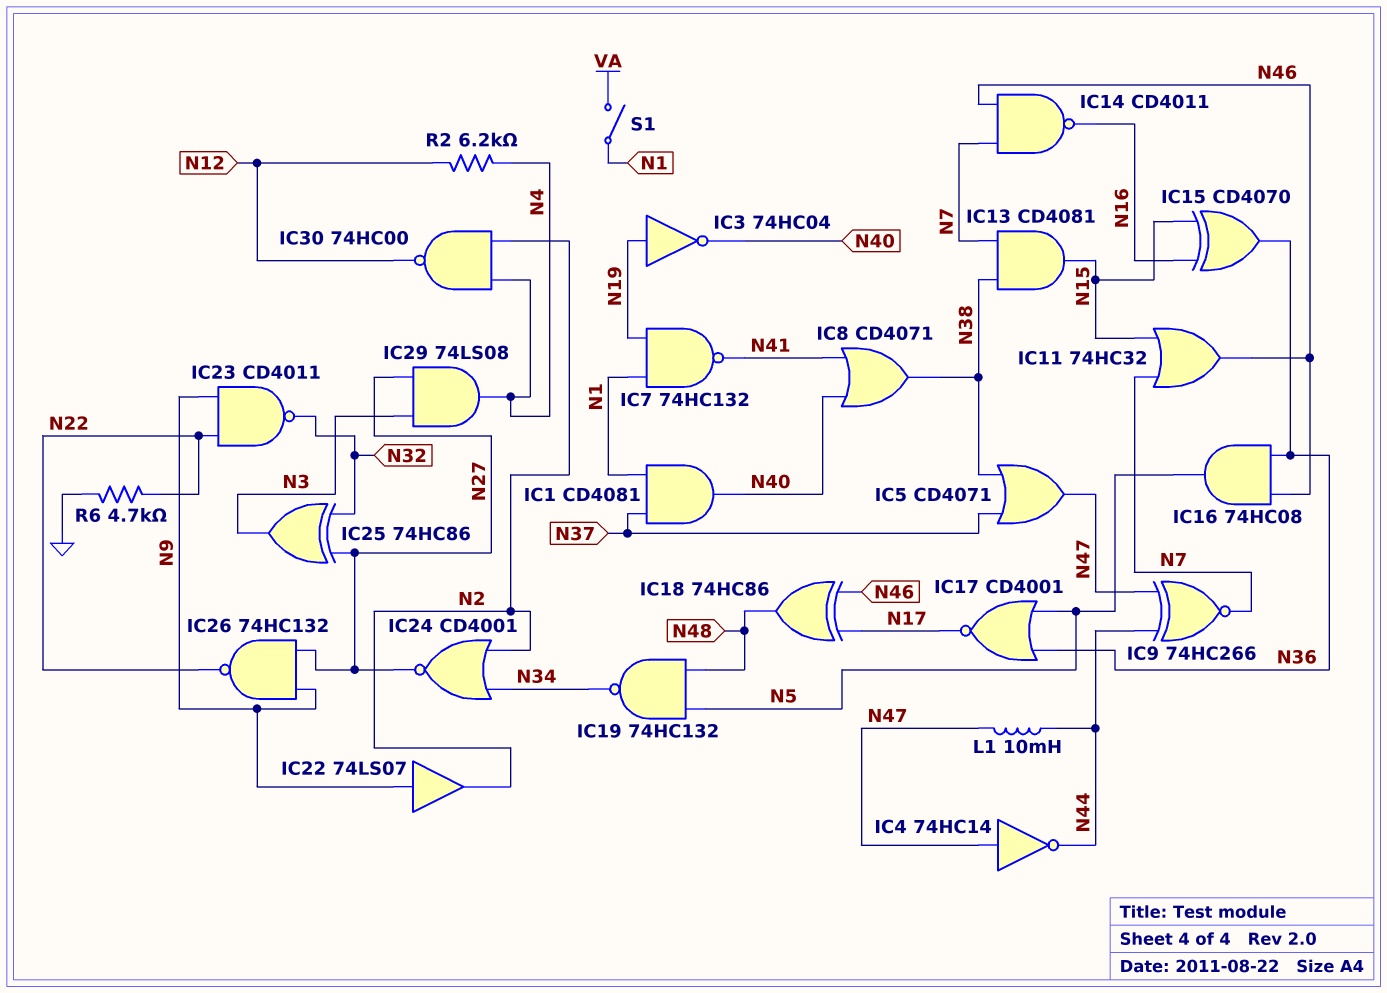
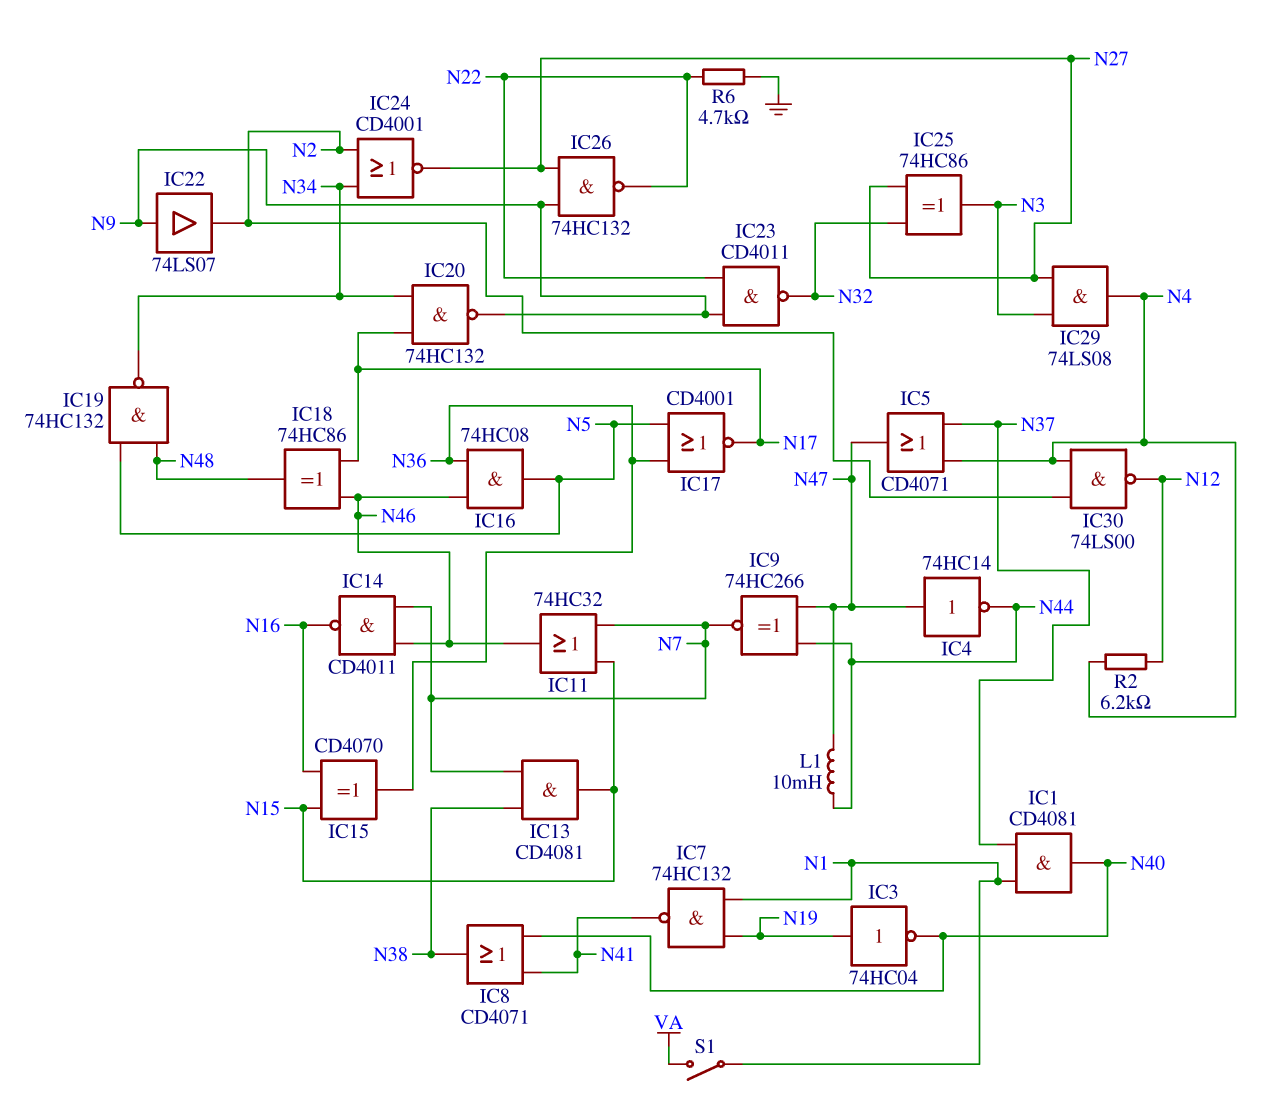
IC5: OR CD4071 (in N37, in N38, out N47) -> OR CD4071 (in N4, in N37, out N47)
IC20: none -> NAND 74HC132 (in N17, in N34, out N9)
IC30: NAND 74HC00 (in N2, in N4, out N12) -> NAND 74LS00 (in N2, in N4, out N12)

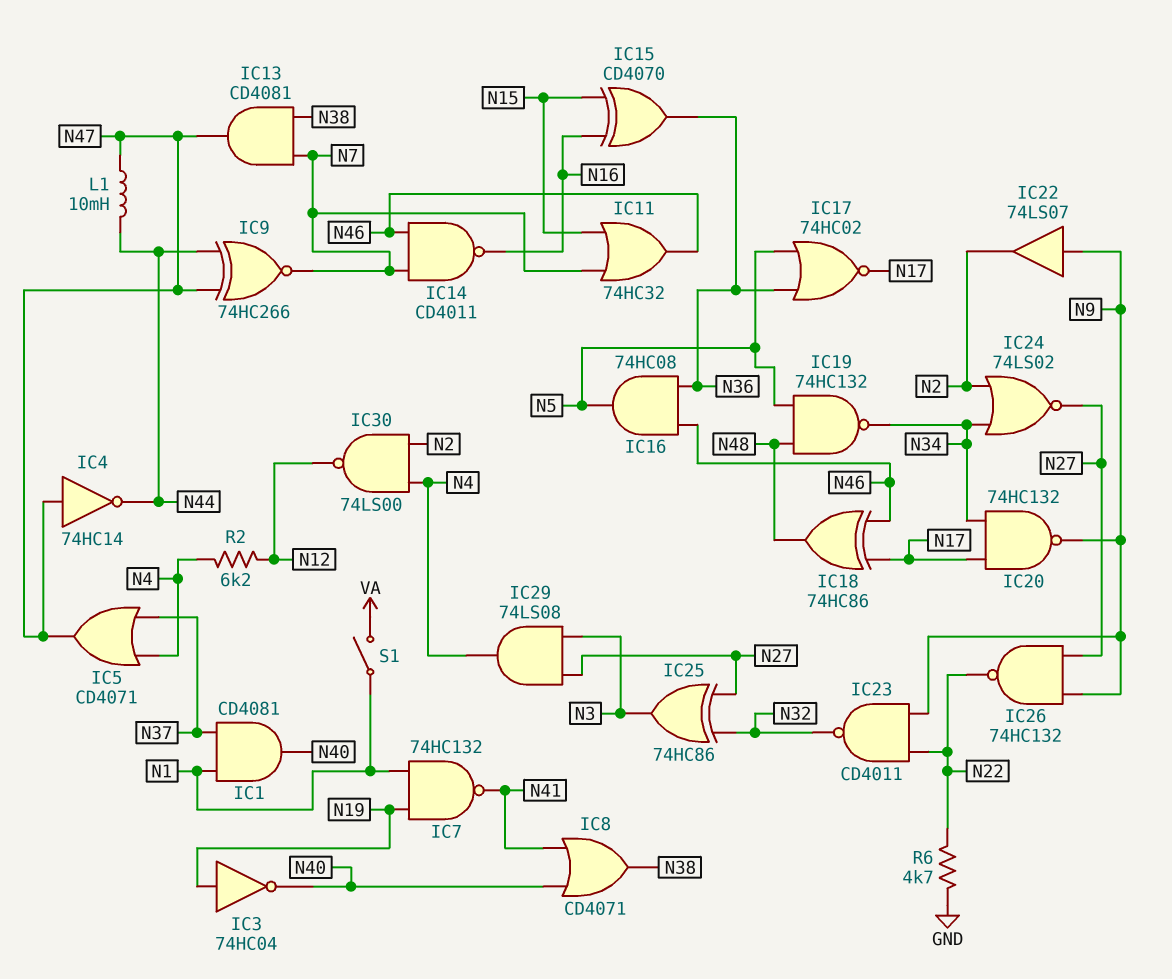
IC13: AND CD4081 (in N7, in N38, out N15) -> AND CD4081 (in N7, in N38, out N47)
IC17: NOR CD4001 (in N5, in N36, out N17) -> NOR 74HC02 (in N5, in N36, out N17)
IC24: NOR CD4001 (in N2, in N34, out N27) -> NOR 74LS02 (in N2, in N34, out N27)

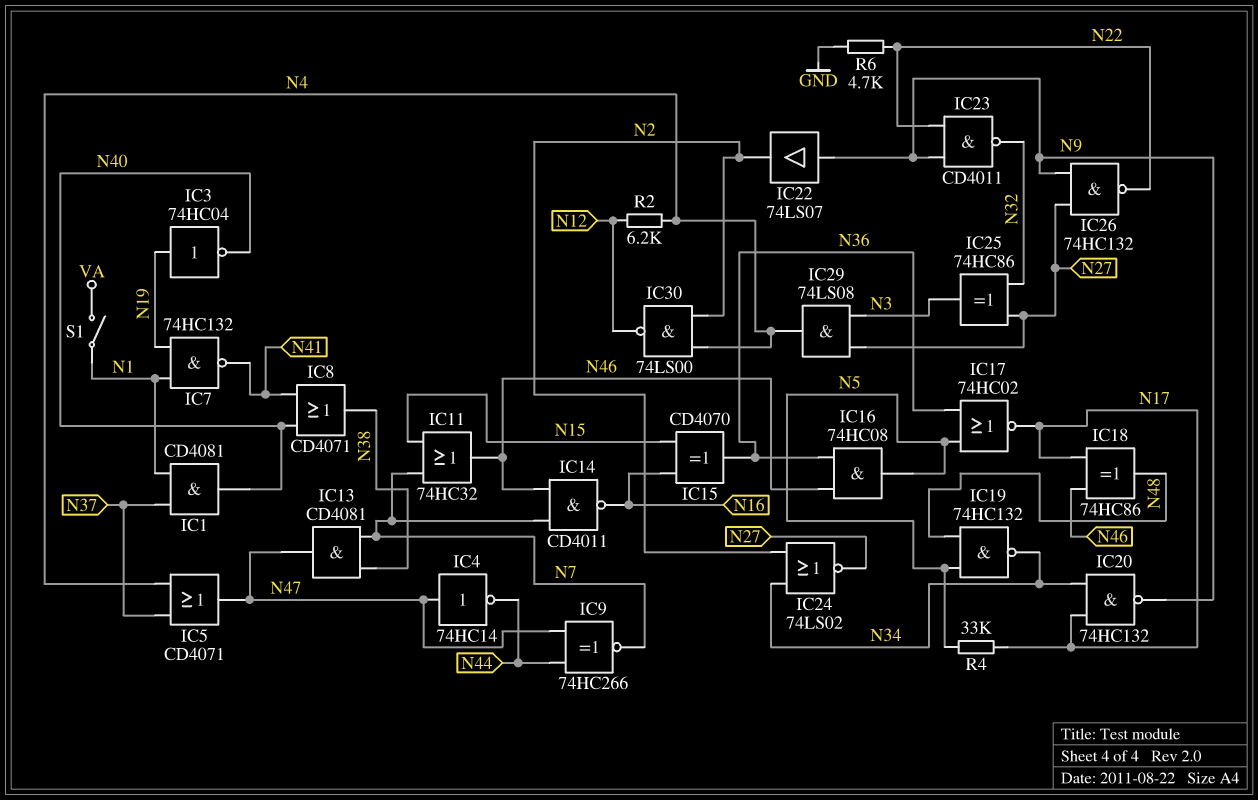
L1: 10mH (N44, N47) -> none
R4: none -> 33k (N5, N17)

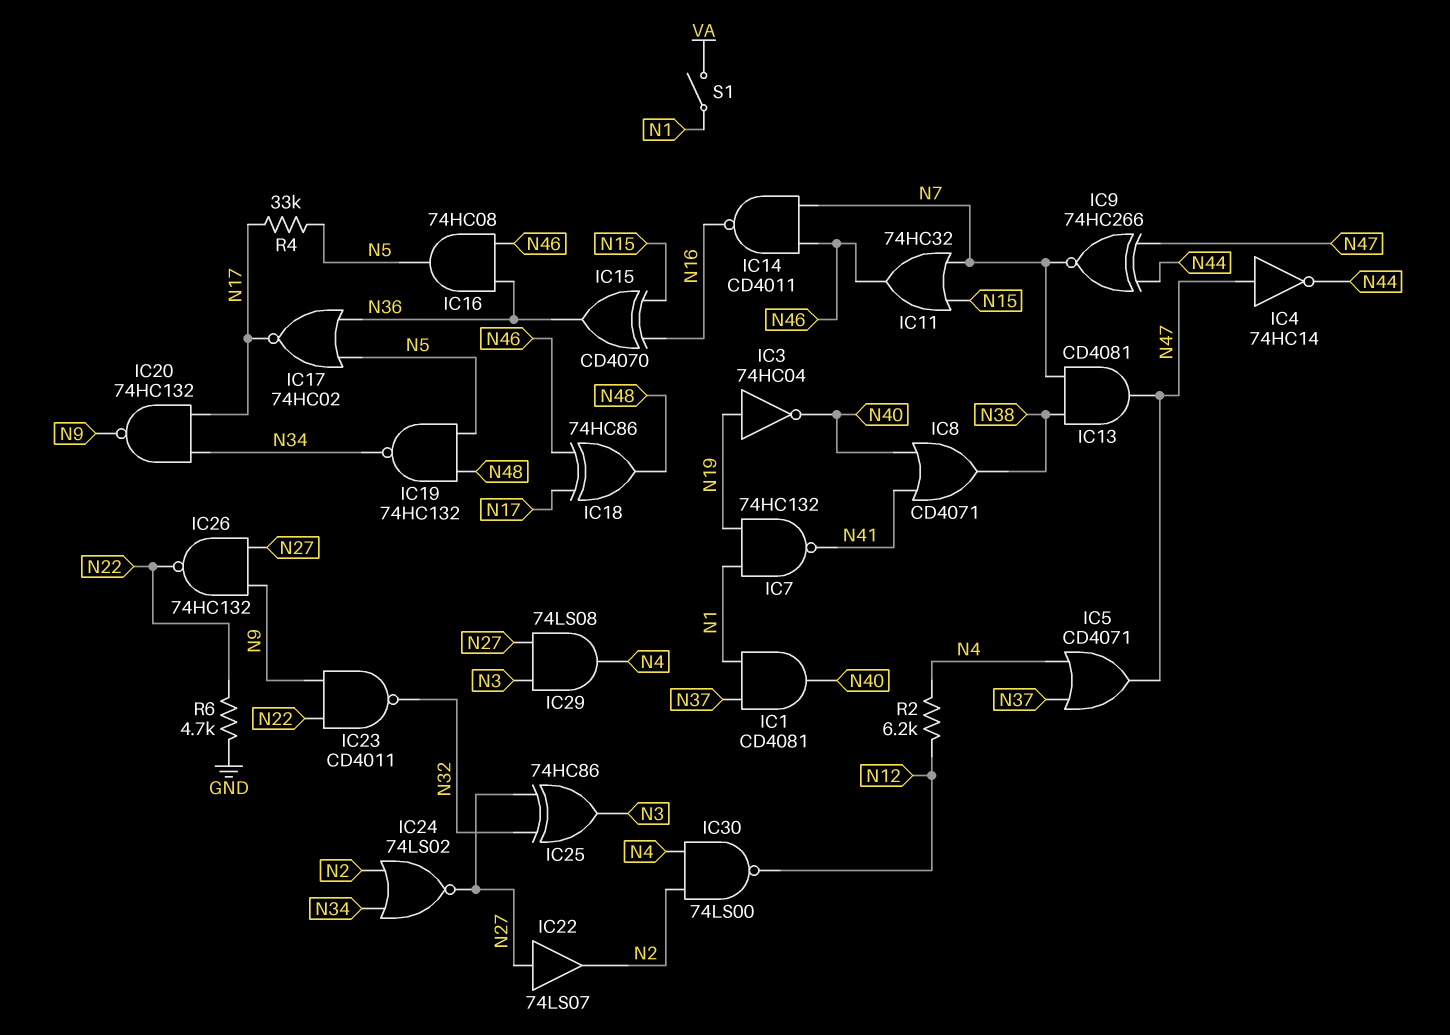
IC22: buffer 74LS07 (in N9, out N2) -> buffer 74LS07 (in N27, out N2)

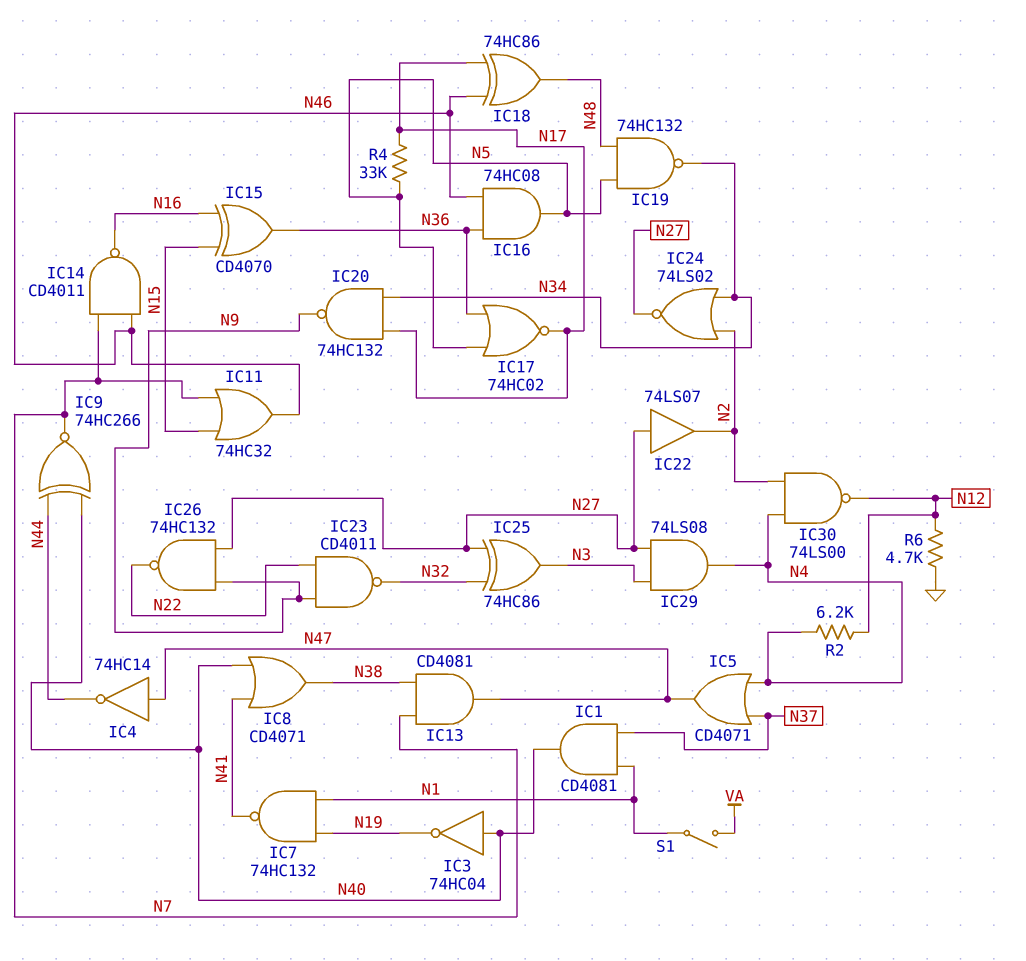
IC3: NOT 74HC04 (in N19, out N40) -> NOT 74HC04 (in N40, out N19)
IC9: XNOR 74HC266 (in N44, in N47, out N7) -> XNOR 74HC266 (in N40, in N44, out N7)
R6: 4.7k (GND, N22) -> 4.7k (GND, N12)

